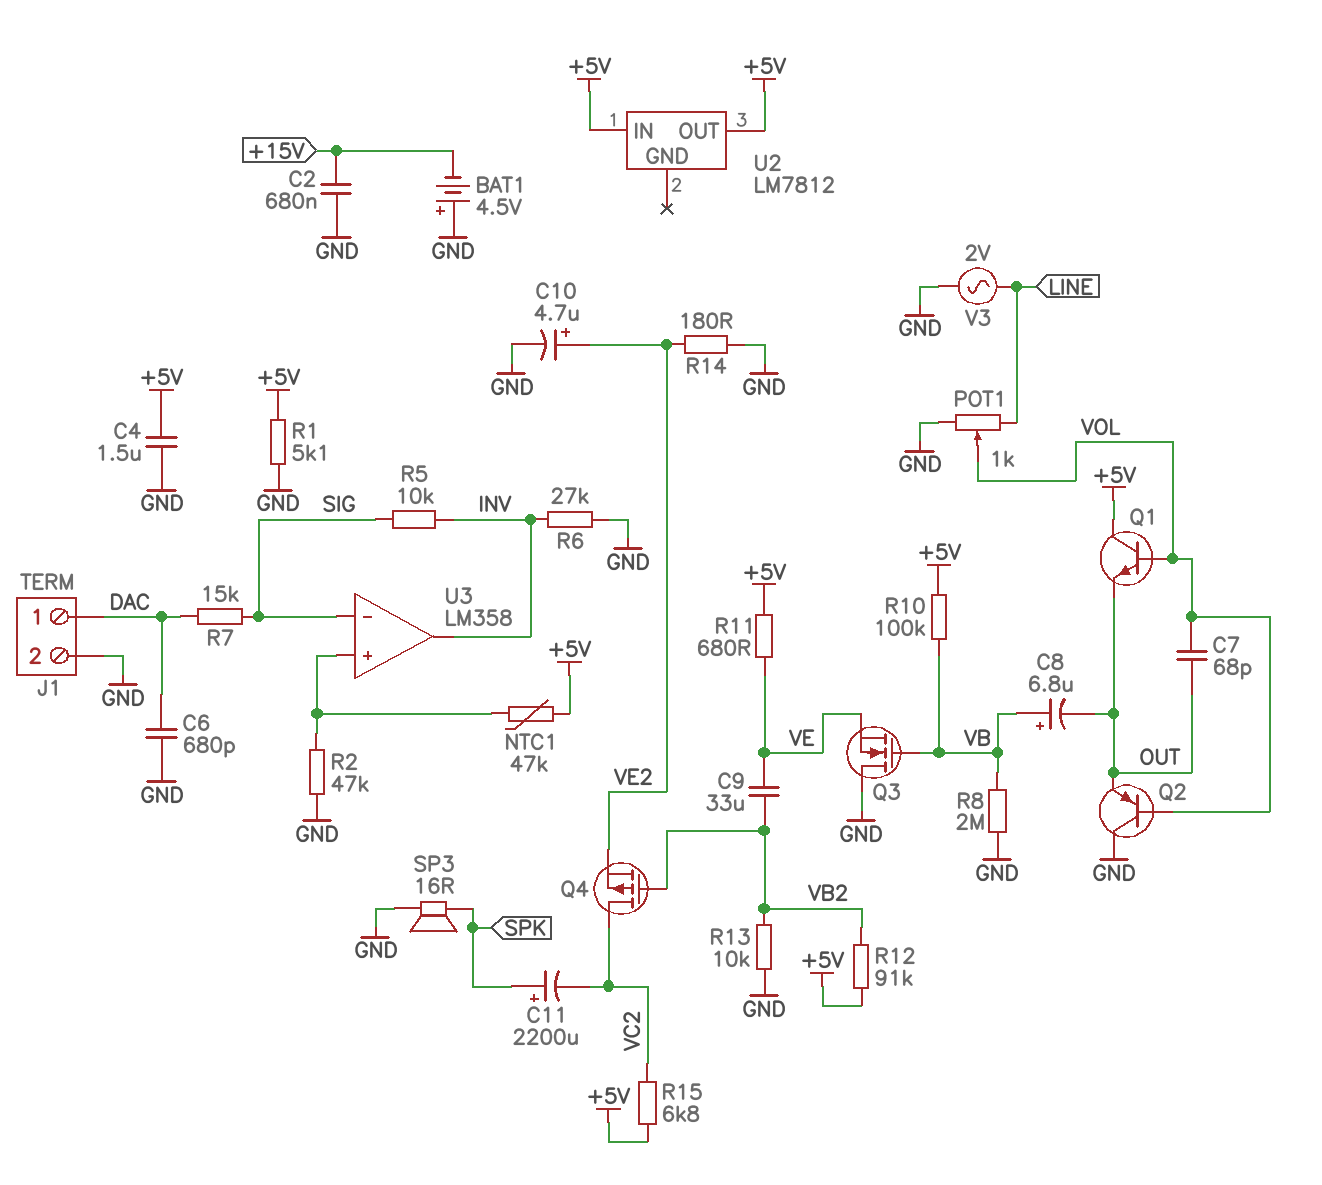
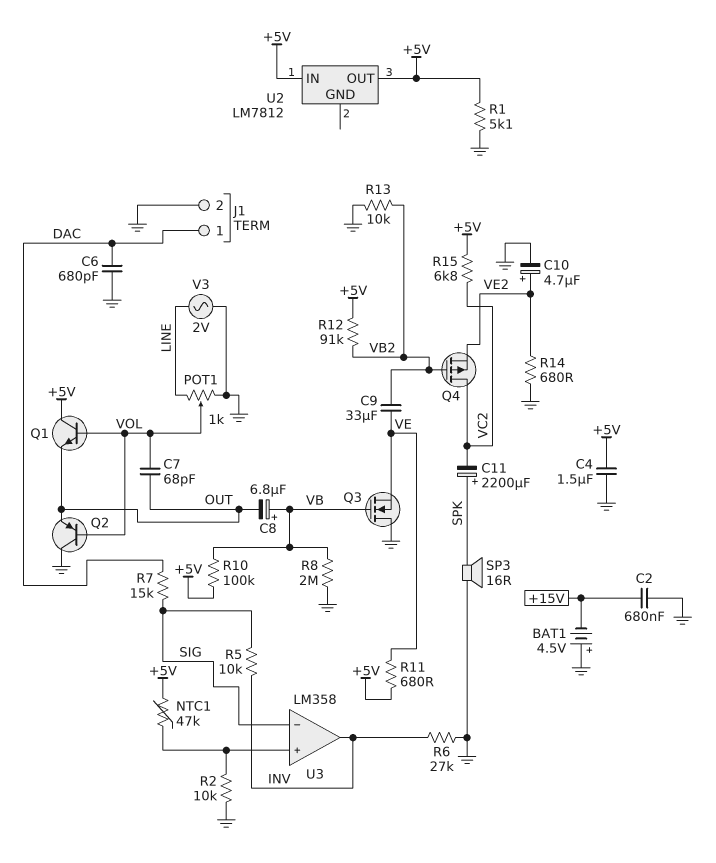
R2: 47k (GND, U3/in+) -> 10k (GND, U3/in+)
R14: 180 (GND, VE2) -> 680 (GND, VE2)

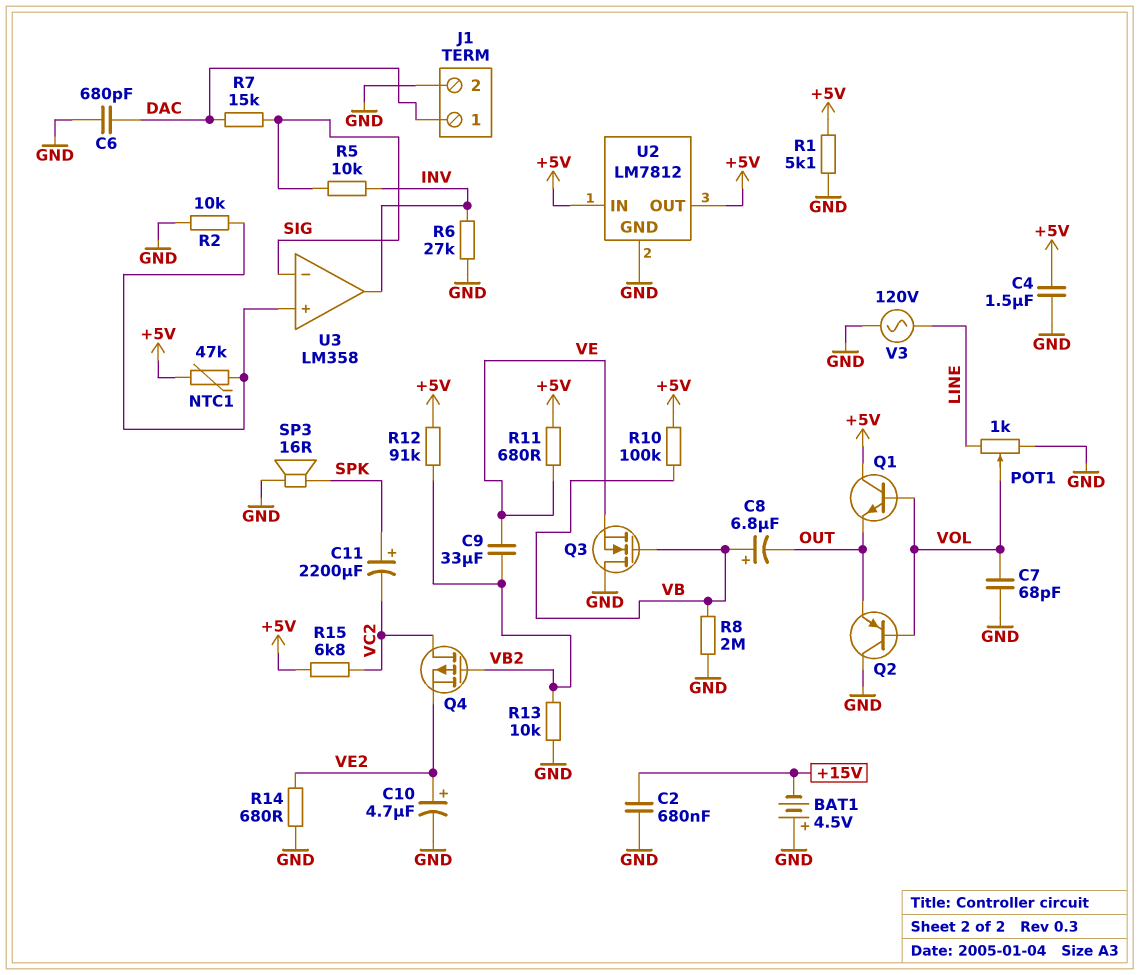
C7: 68pF (OUT, VOL) -> 68pF (GND, VOL)
U2 pin GND: none -> GND
V3: AC 2V (GND, LINE) -> AC 120V (GND, LINE)

